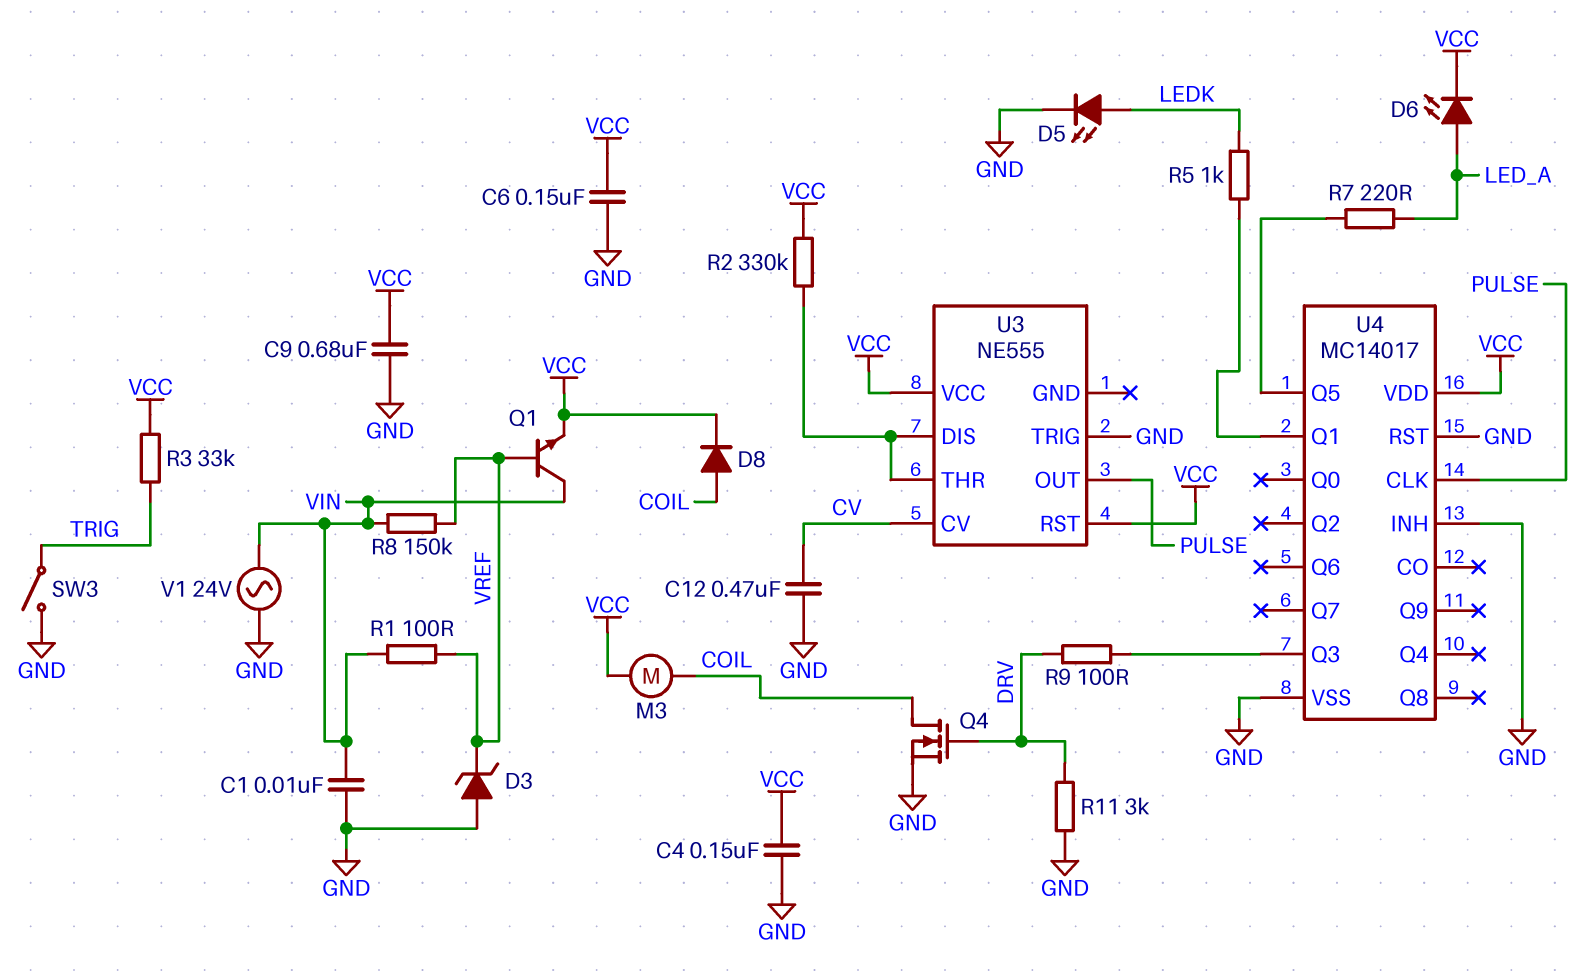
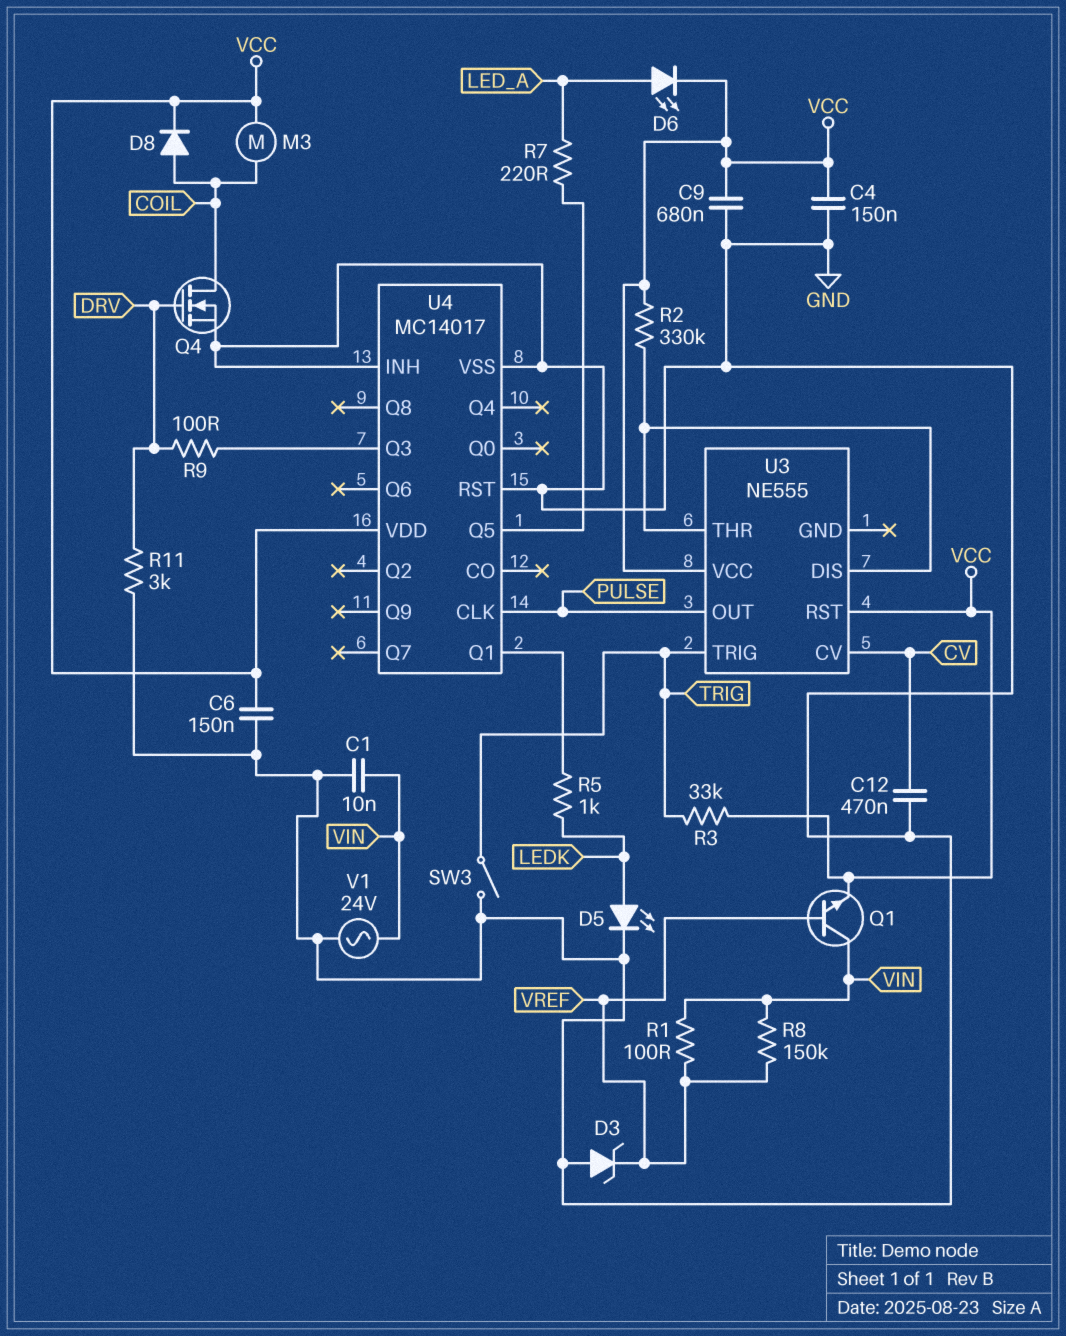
U3 pin TRIG: GND -> TRIG

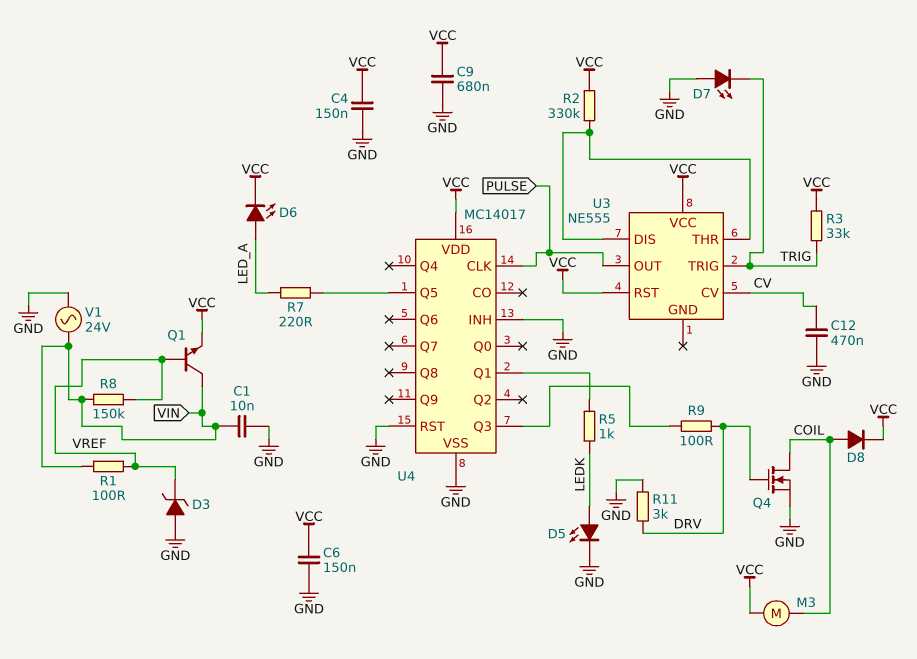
D7: none -> LED (A GND, K TRIG)
SW3: switch (GND, TRIG) -> none

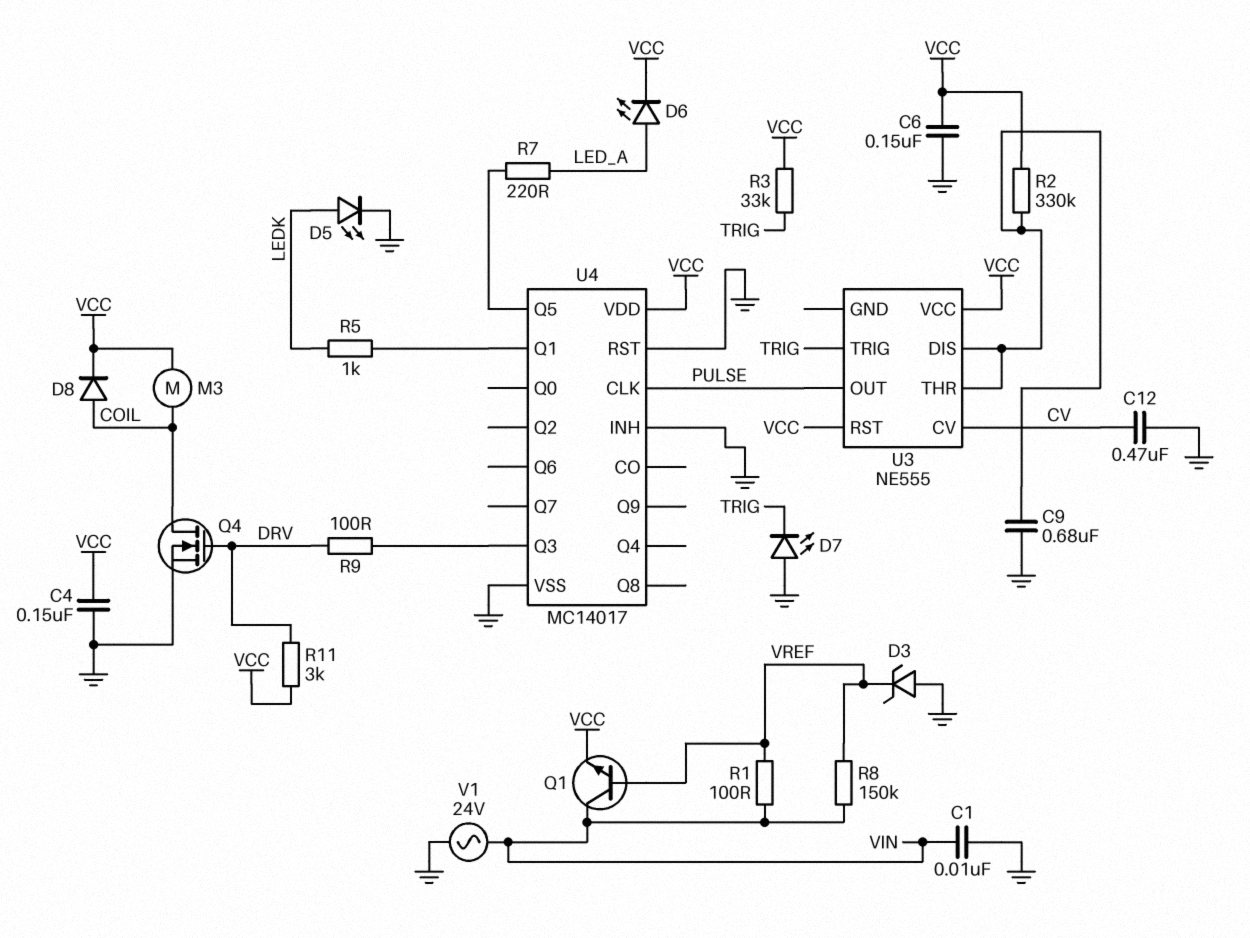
C9: 680nF (GND, VCC) -> 680nF (GND, U3/DIS)
R11: 3k (DRV, GND) -> 3k (DRV, VCC)

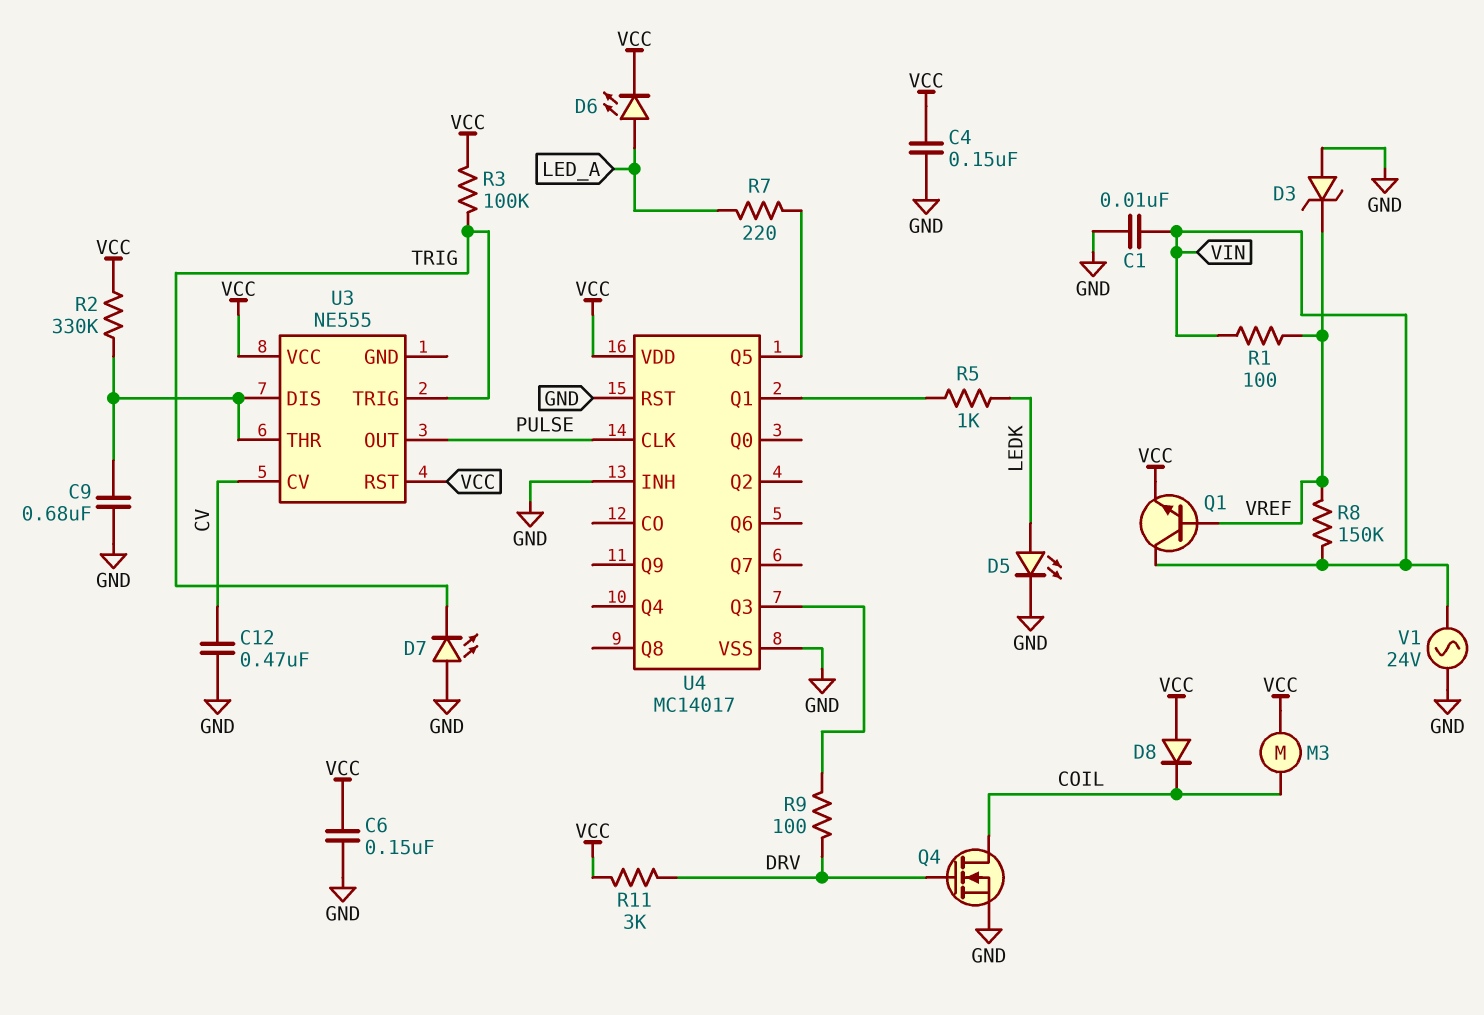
D8: diode (A COIL, K VCC) -> diode (A VCC, K COIL)
R3: 33k (TRIG, VCC) -> 100k (TRIG, VCC)

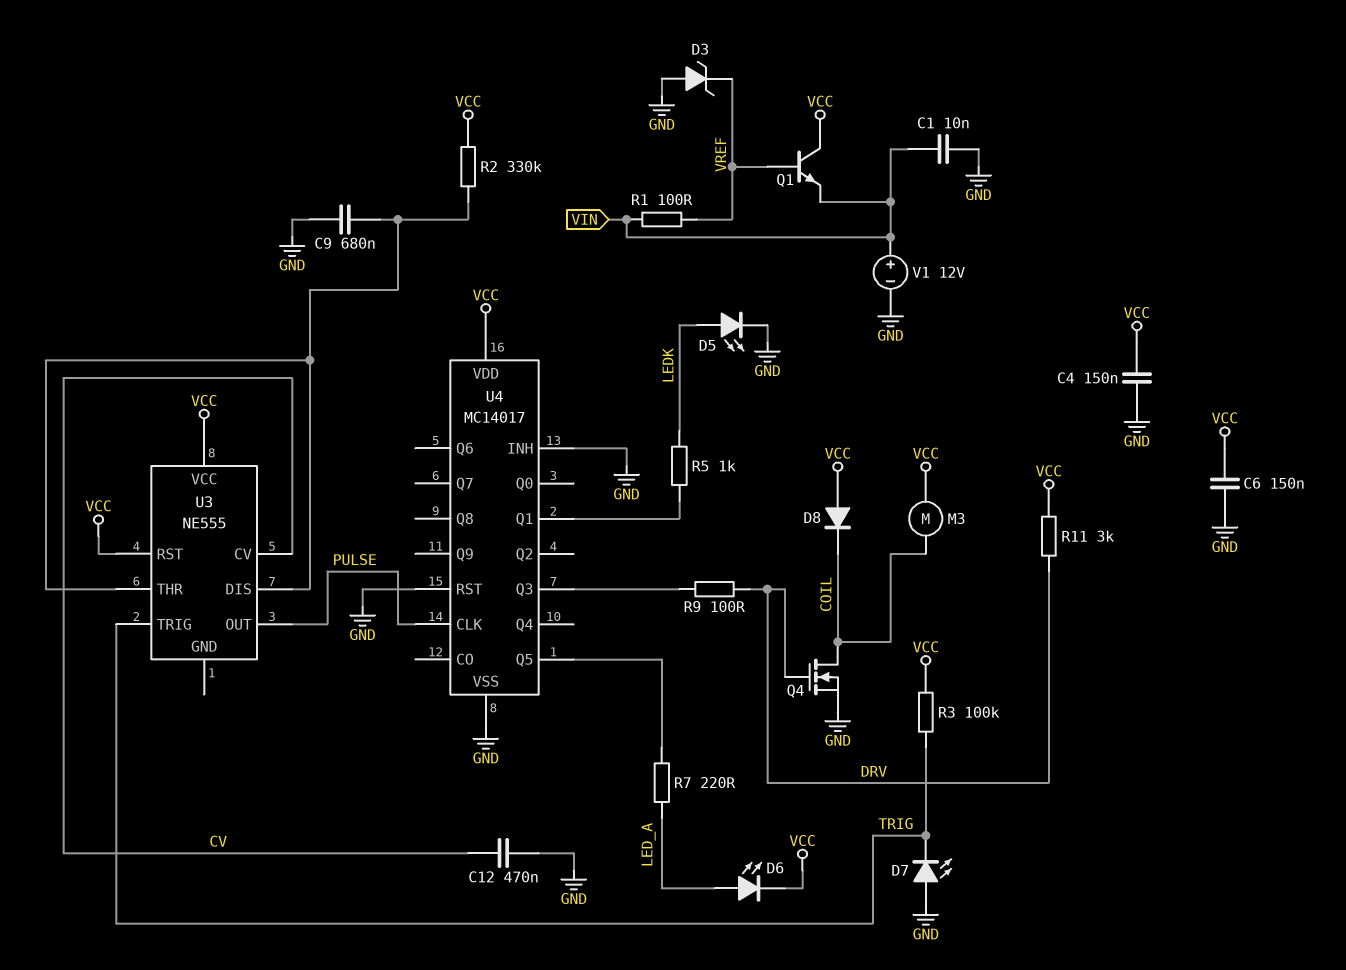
Q1: NPN (B VREF, C VIN, E VCC) -> NPN (B VREF, C VCC, E VIN)
R8: 150k (VIN, VREF) -> none
V1: AC 24V (GND, VIN) -> 12V (plus VIN, minus GND)

